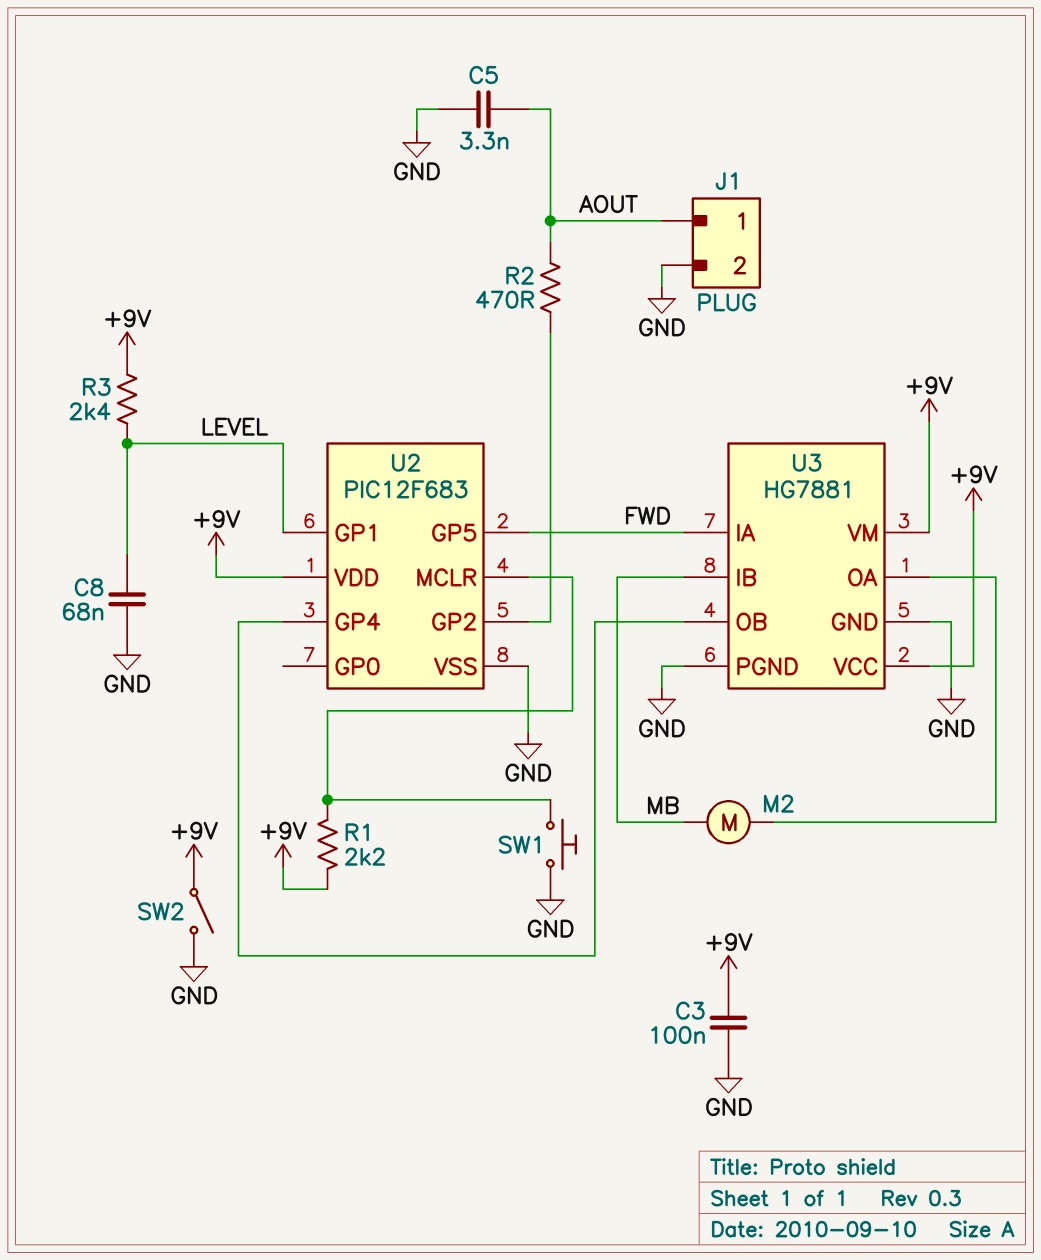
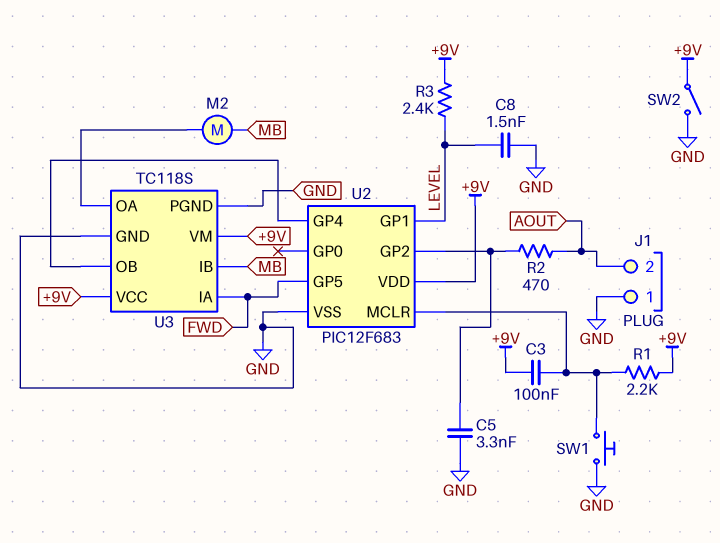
C3: 100nF (+9V, GND) -> 100nF (+9V, U2/MCLR)
C5: 3.3nF (AOUT, GND) -> 3.3nF (GND, U2/GP2)
C8: 68nF (GND, LEVEL) -> 1.5nF (GND, LEVEL)
J1 pin 1: AOUT -> GND
J1 pin 2: GND -> AOUT
U3: HG7881 -> TC118S

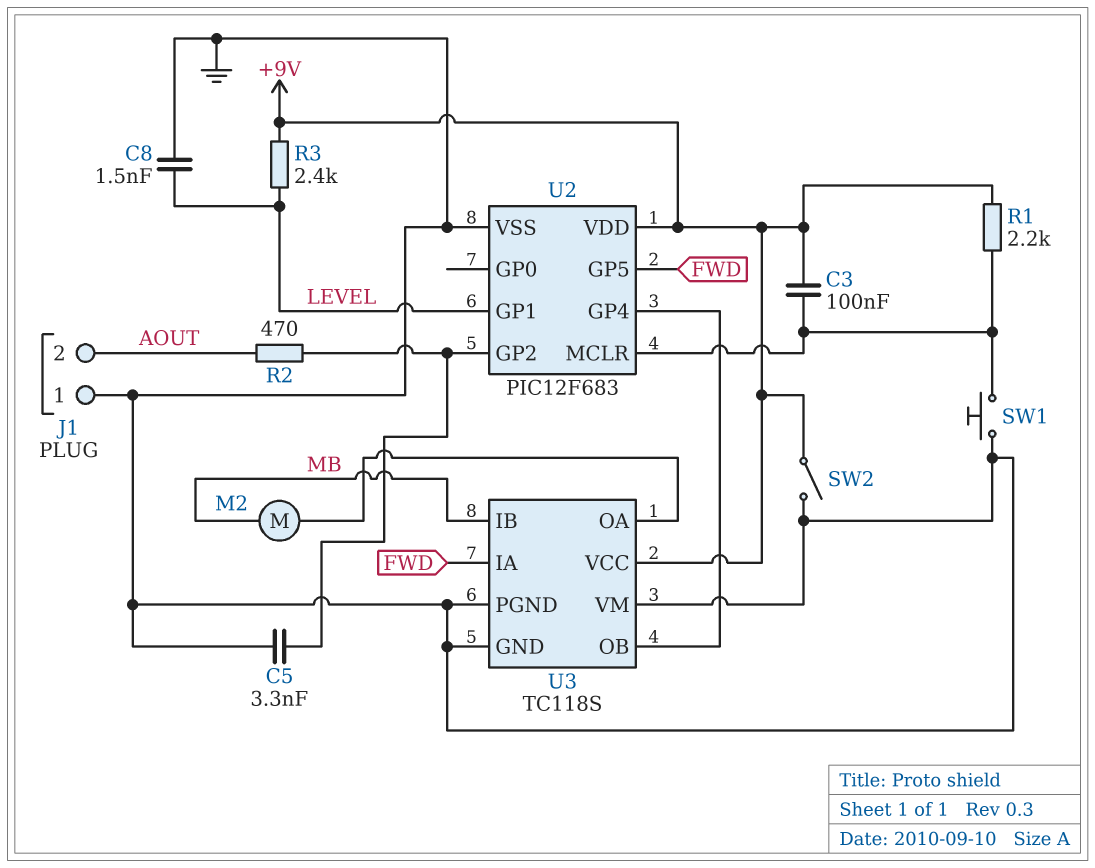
U3 pin VM: +9V -> GND

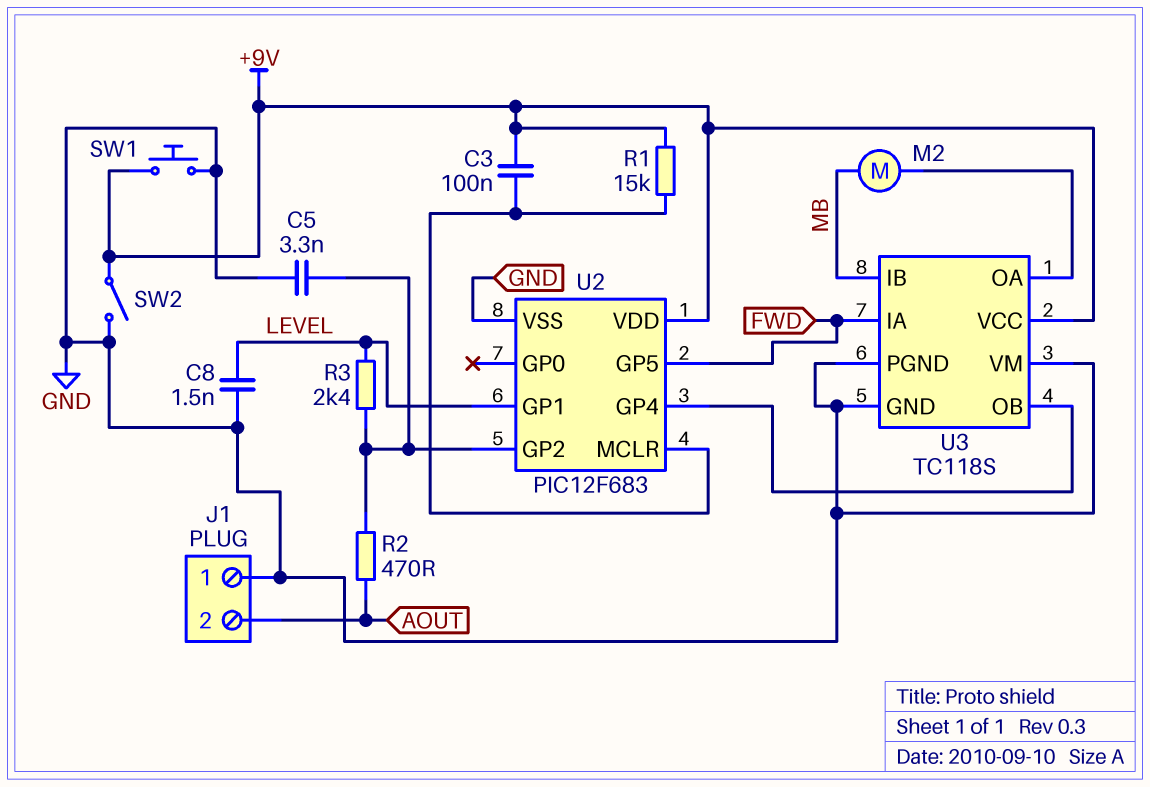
R1: 2.2k (+9V, U2/MCLR) -> 15k (+9V, U2/MCLR)
R3: 2.4k (+9V, LEVEL) -> 2.4k (LEVEL, U2/GP2)
SW1: button (GND, U2/MCLR) -> button (+9V, GND)

